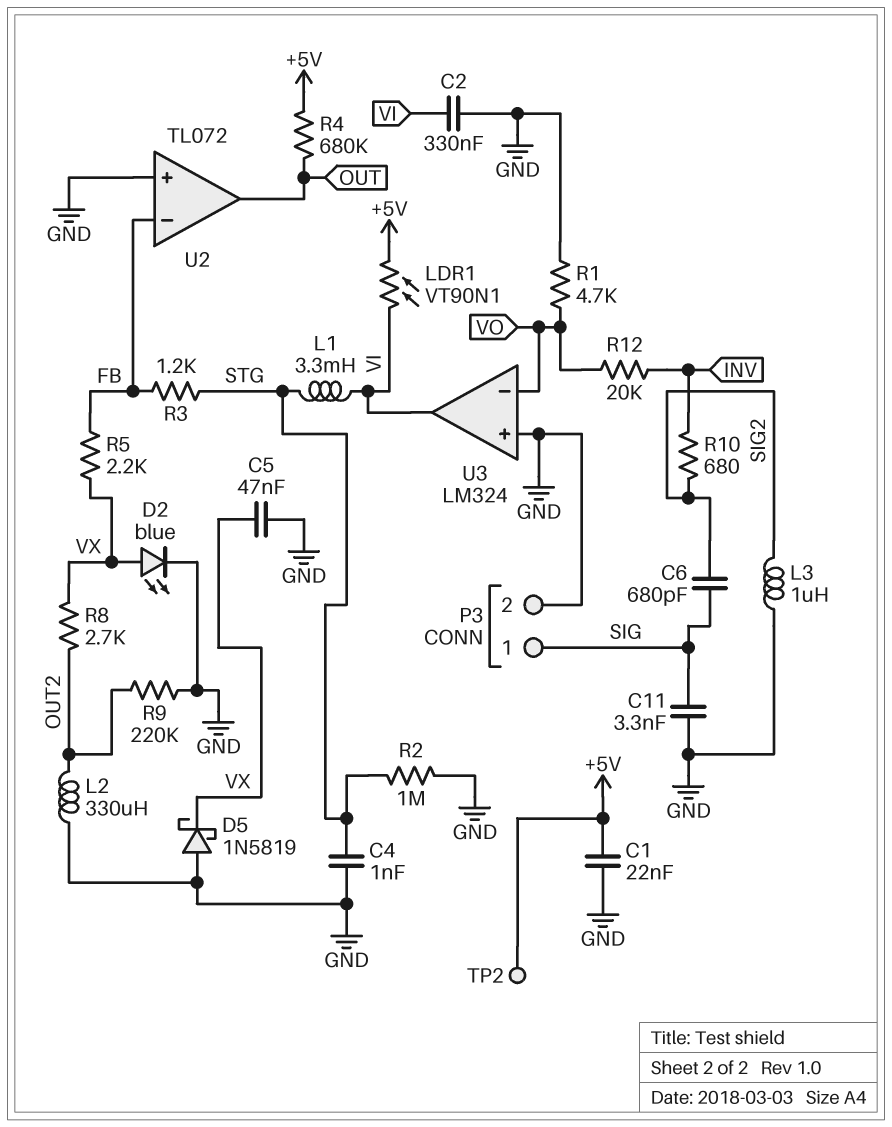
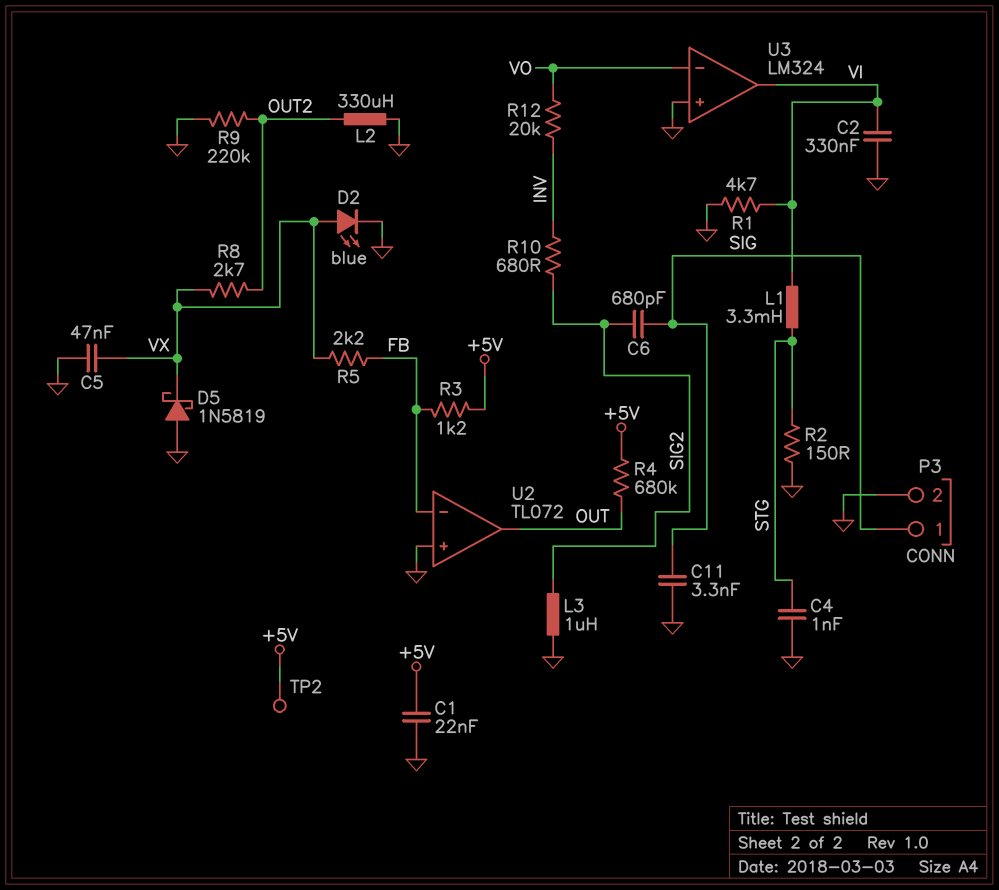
LDR1: VT90N1 (+5V, VI) -> none
R1: 4.7k (GND, VO) -> 4.7k (GND, VI)
R2: 1M (GND, STG) -> 150 (GND, STG)
R3: 1.2k (FB, STG) -> 1.2k (+5V, FB)

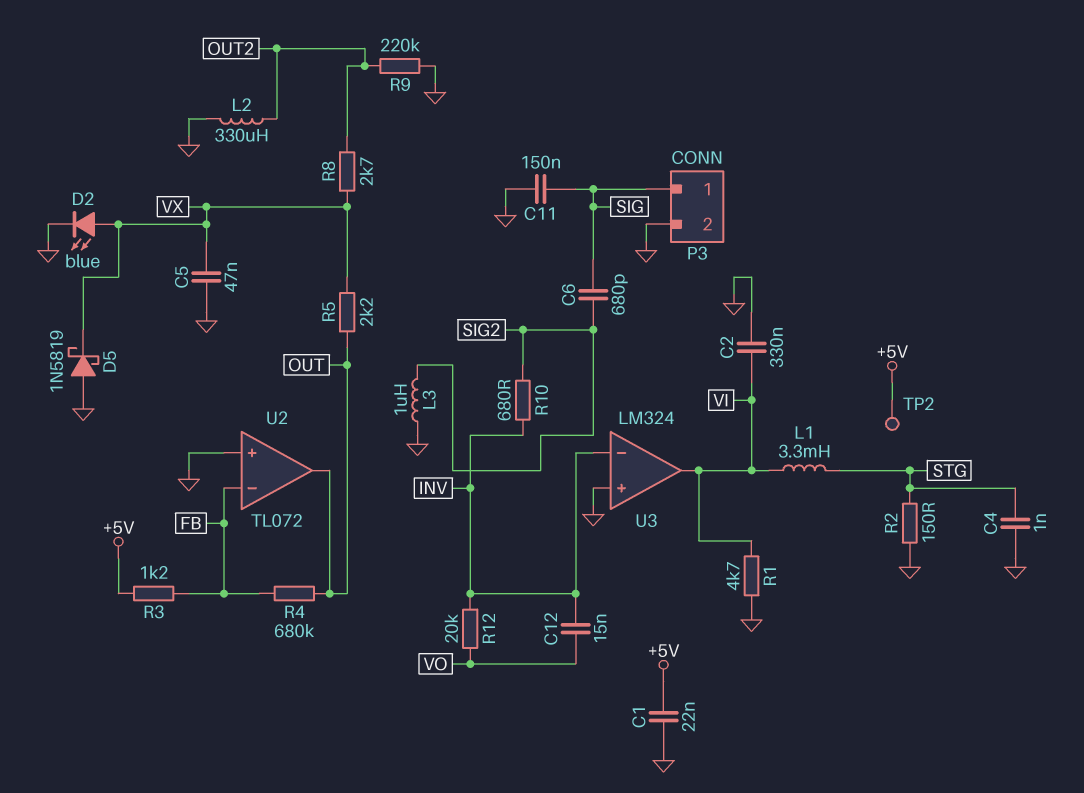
C11: 3.3nF (GND, SIG) -> 150nF (GND, SIG)
C12: none -> 15nF (INV, VO)
R4: 680k (+5V, OUT) -> 680k (FB, OUT)
R5: 2.2k (FB, VX) -> 2.2k (OUT, VX)
U3 pin in-: VO -> INV

